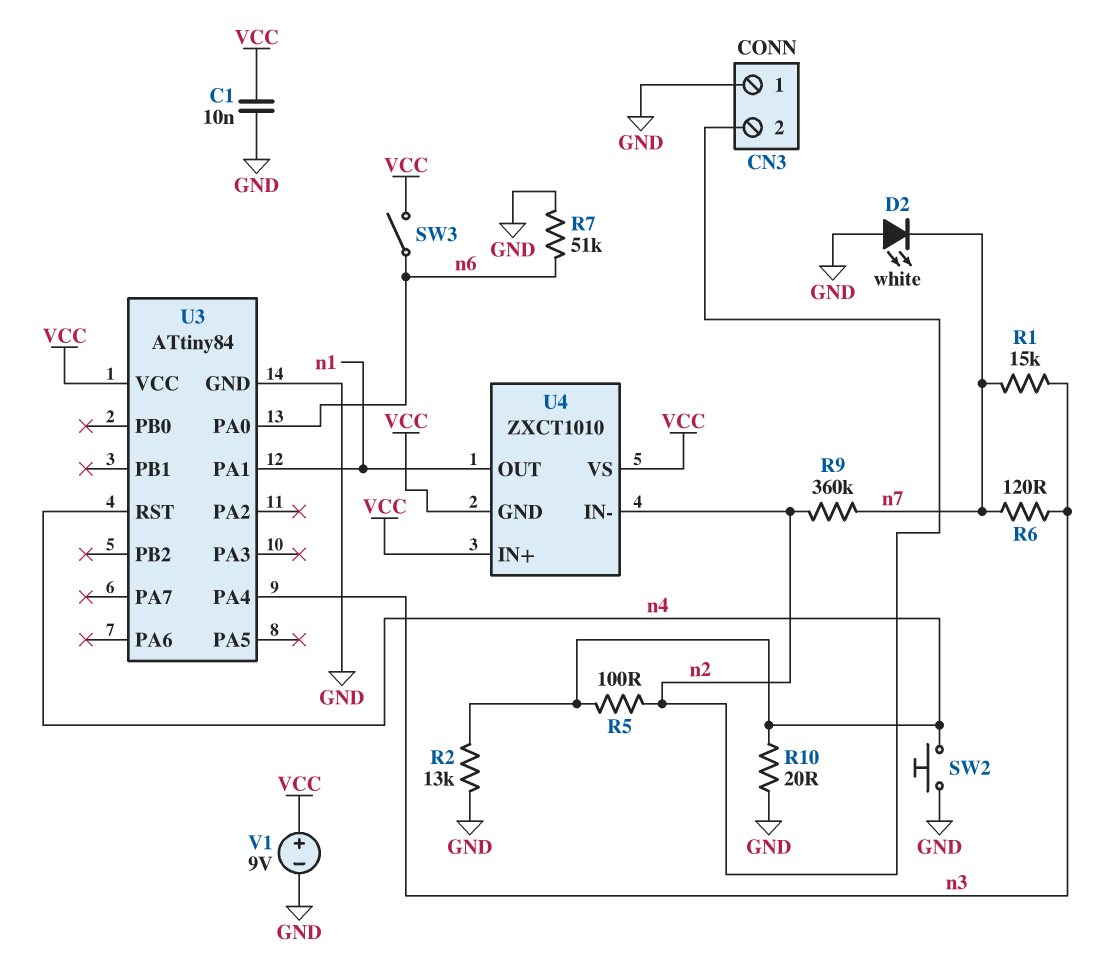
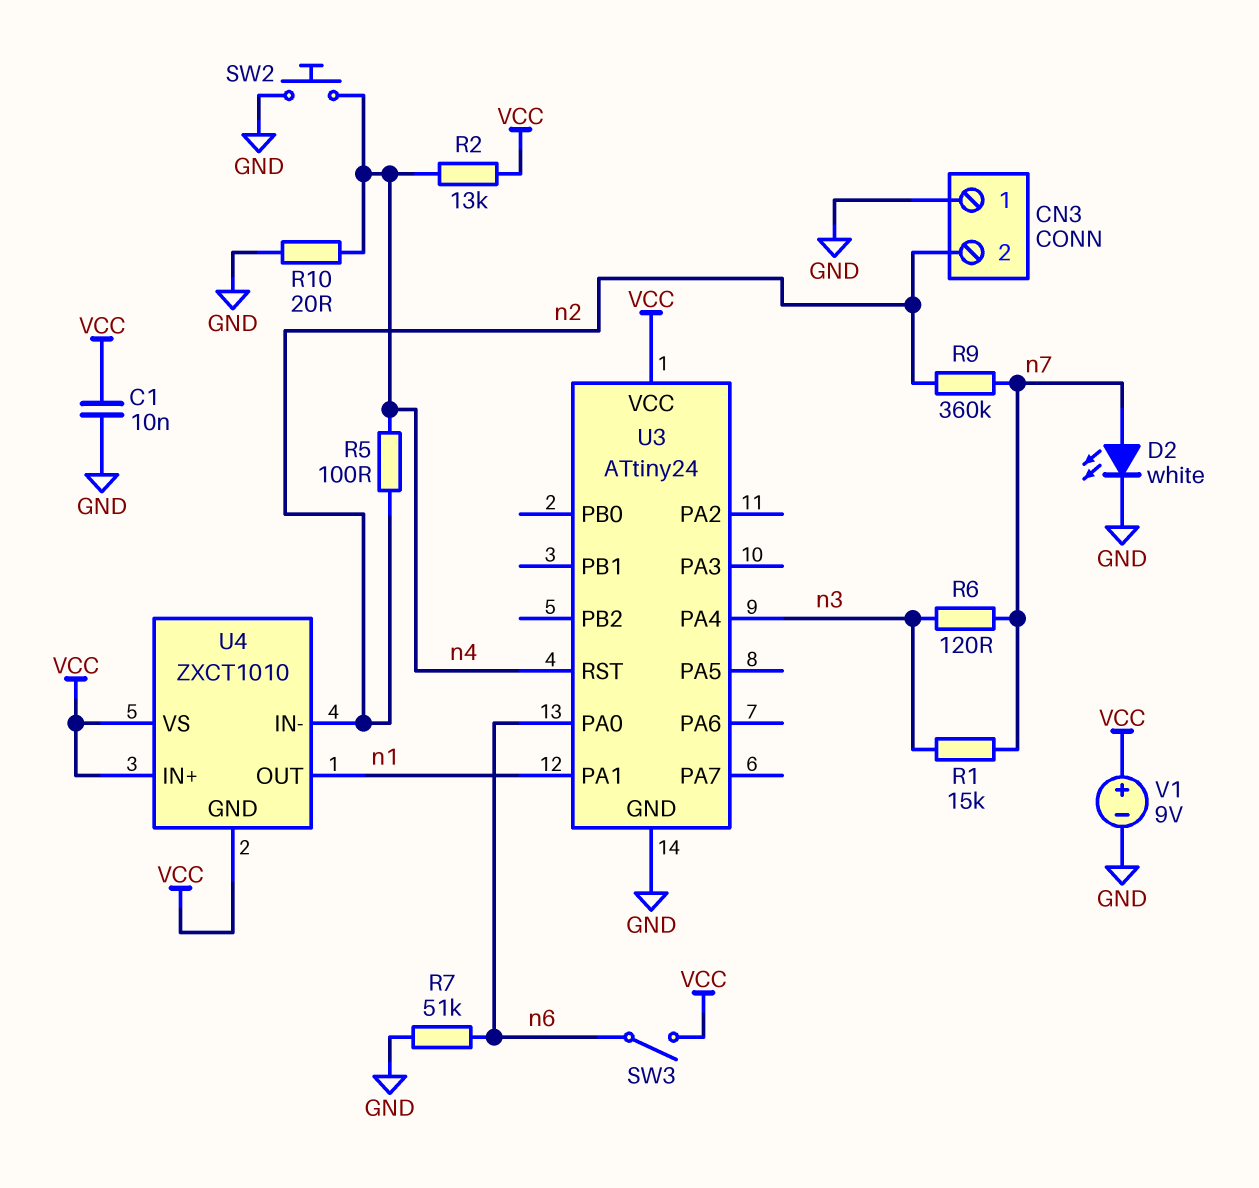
D2: LED white (A GND, K n7) -> LED white (A n7, K GND)
R2: 13k (GND, n4) -> 13k (VCC, n4)
U3: ATtiny84 -> ATtiny24

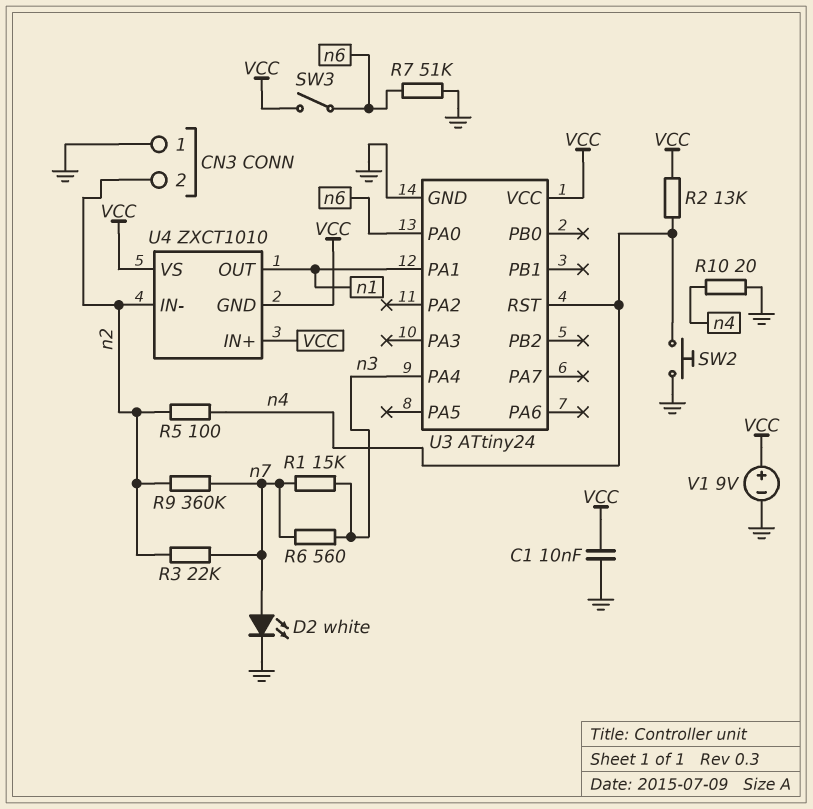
R3: none -> 22k (n2, n7)
R6: 120 (n3, n7) -> 560 (n3, n7)

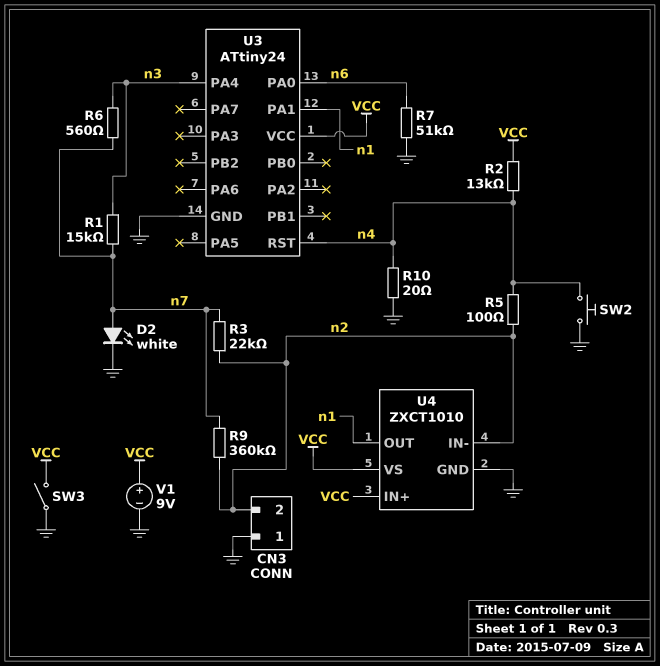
C1: 10nF (GND, VCC) -> none
SW3: switch (VCC, n6) -> switch (GND, VCC)
U4 pin GND: VCC -> GND

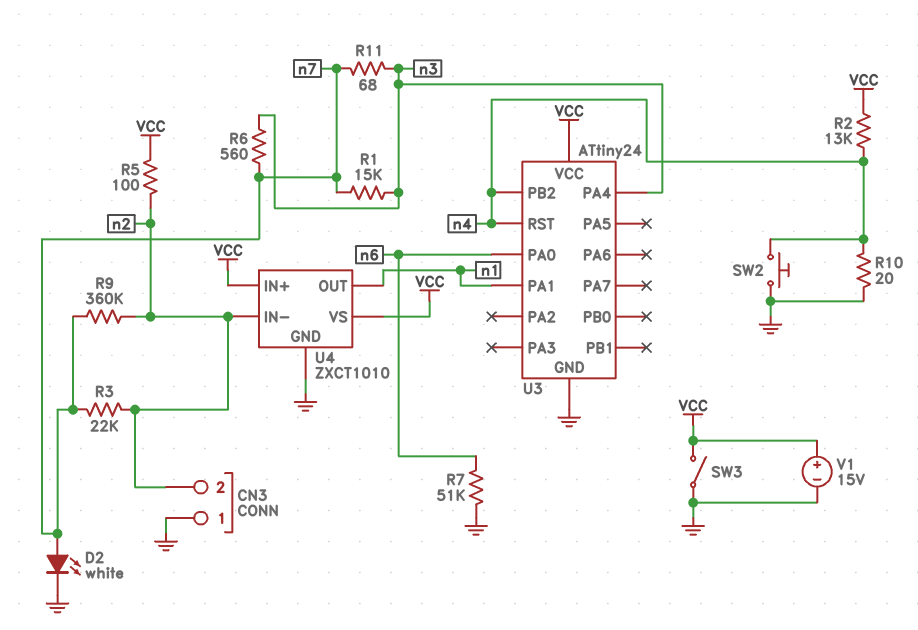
R5: 100 (n2, n4) -> 100 (VCC, n2)
R11: none -> 68 (n3, n7)
U3 pin PB2: none -> n4
V1: 9V (plus VCC, minus GND) -> 15V (plus VCC, minus GND)

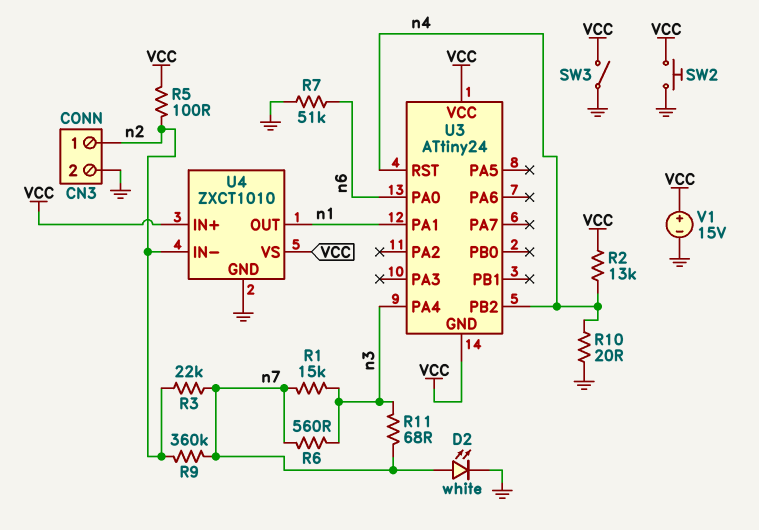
CN3 pin 1: GND -> n2
CN3 pin 2: n2 -> GND
SW2: button (GND, n4) -> button (GND, VCC)
U3 pin GND: GND -> VCC

